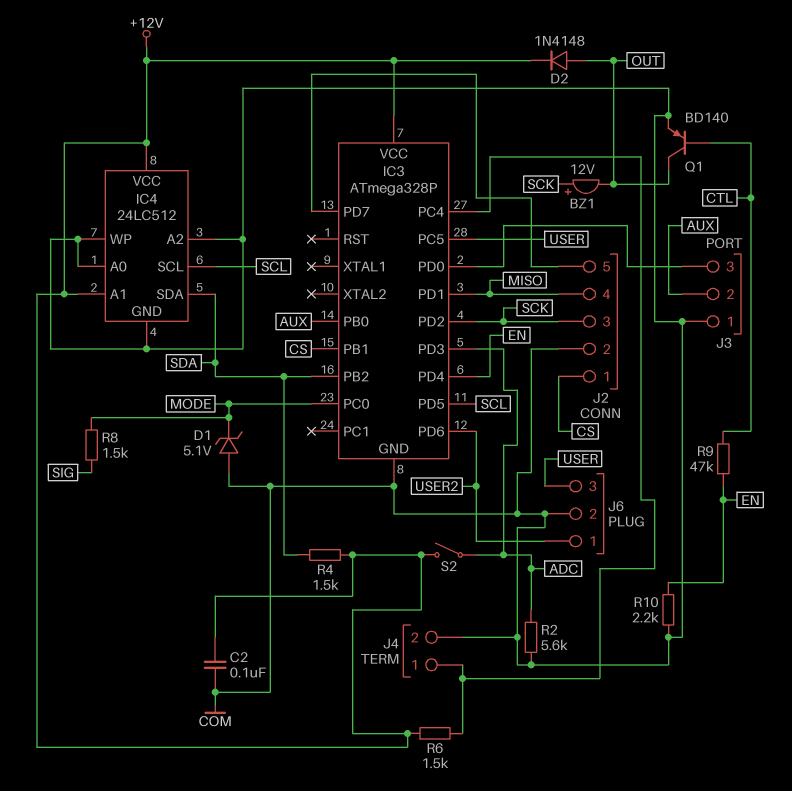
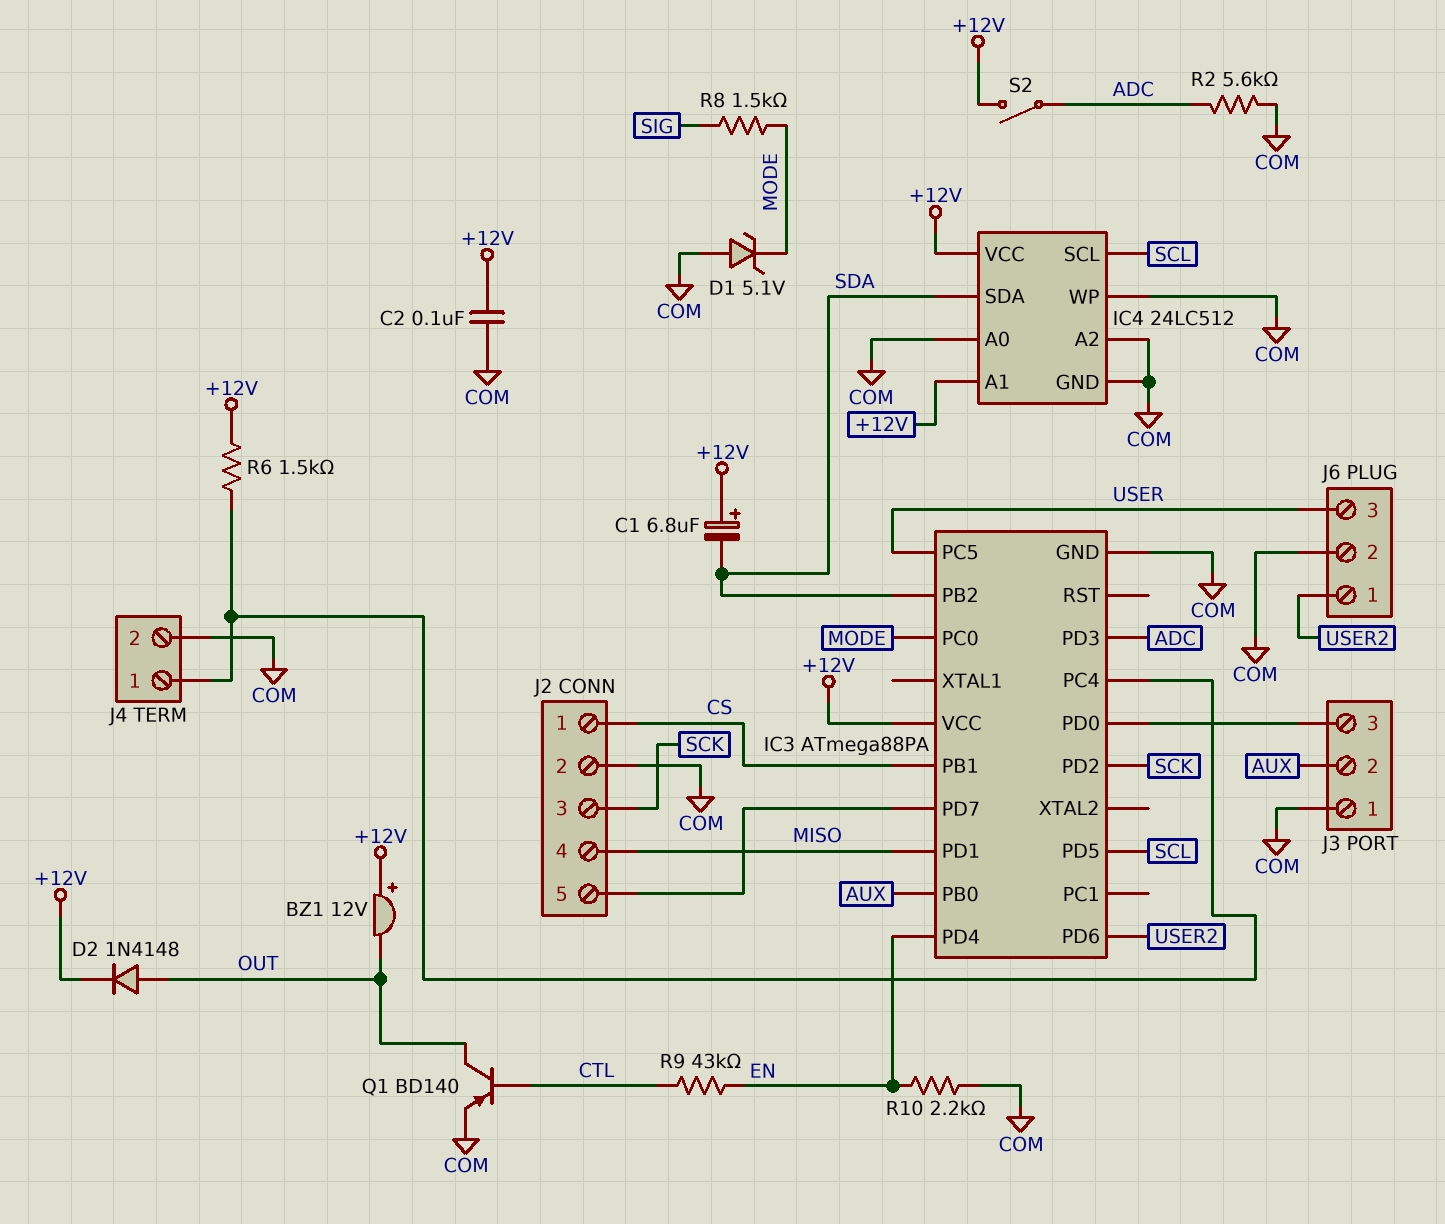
BZ1: buzzer 12V (plus SCK, minus OUT) -> buzzer 12V (plus +12V, minus OUT)
C1: none -> 6.8uF (plus +12V, minus SDA)
IC3: ATmega328P -> ATmega88PA
R4: 1.5k (+12V, SDA) -> none
R9: 47k (CTL, EN) -> 43k (CTL, EN)

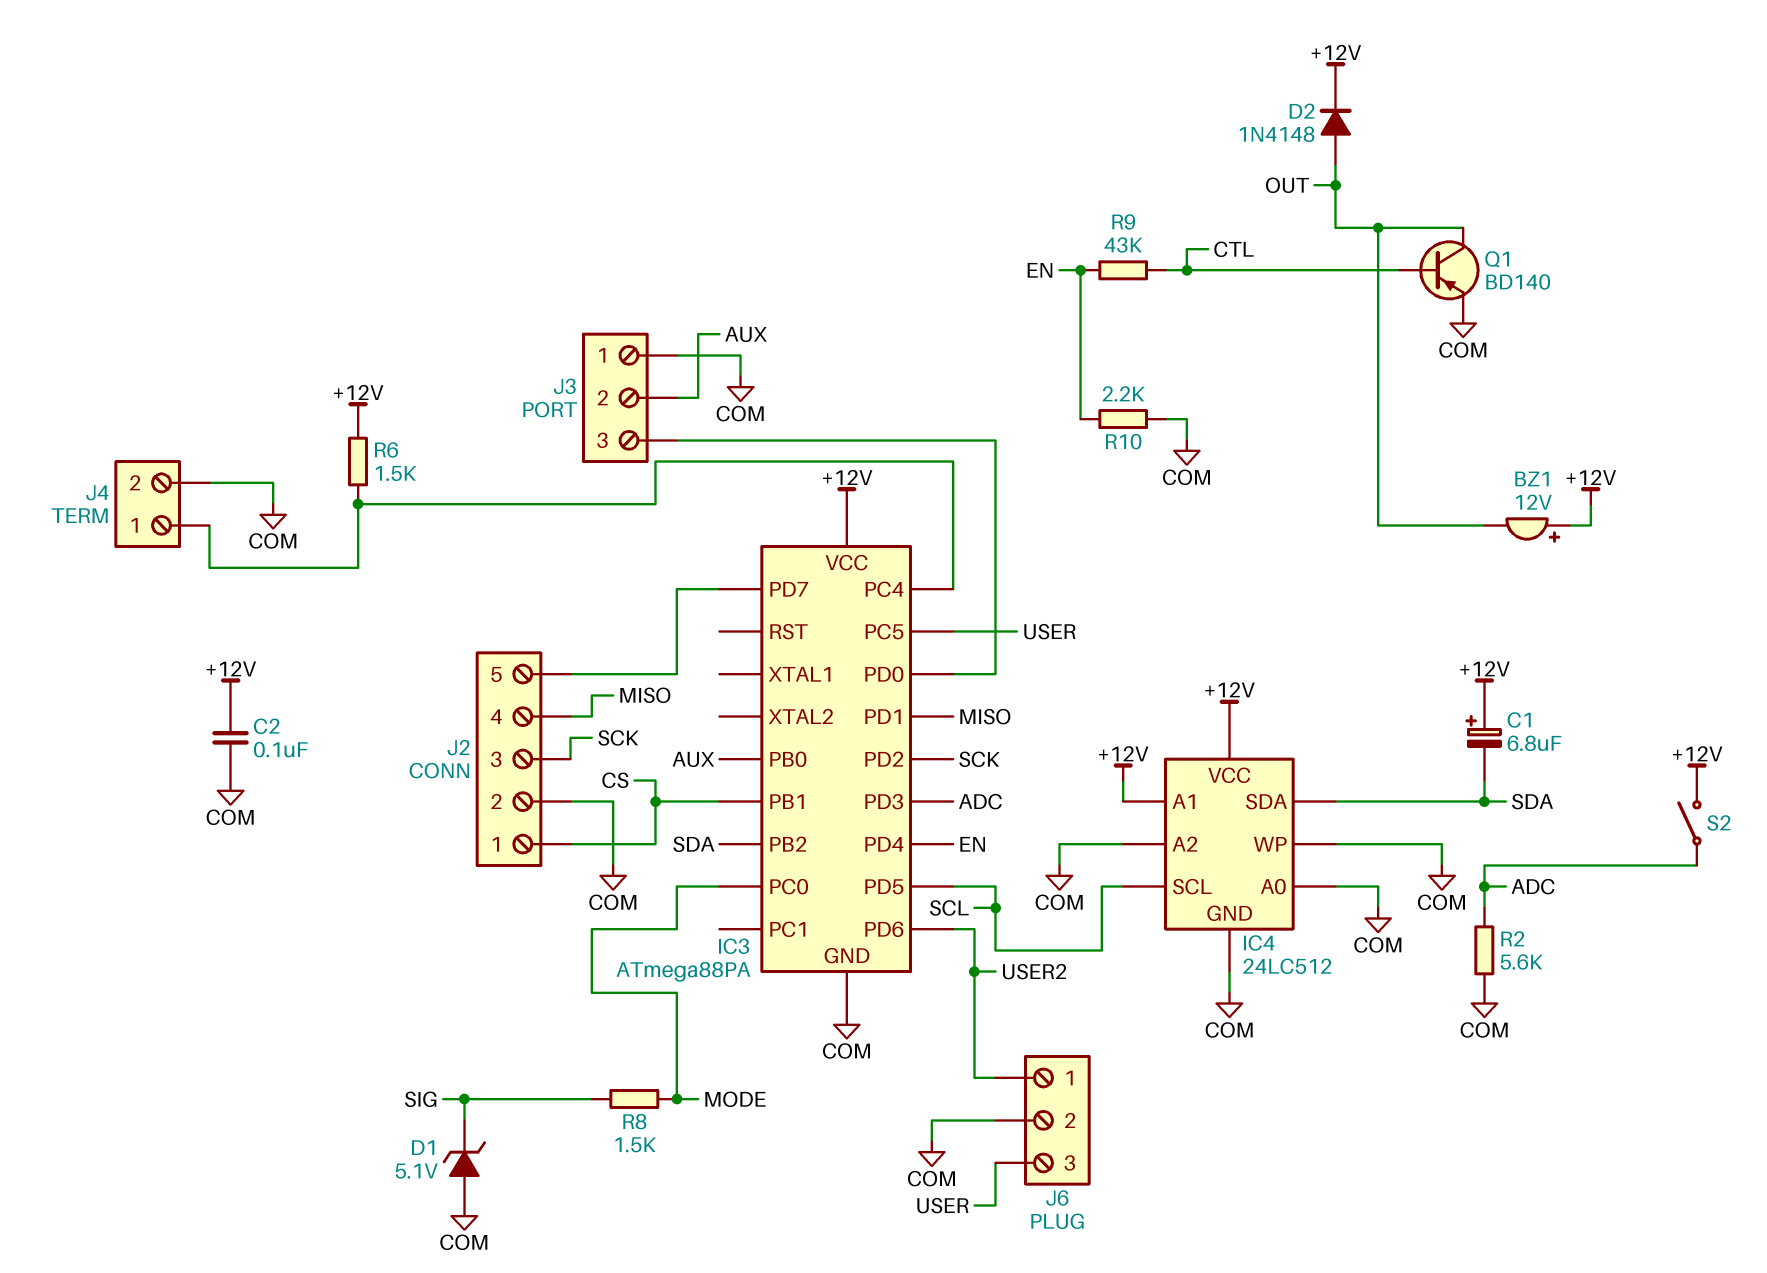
D1: zener 5.1V (A COM, K MODE) -> zener 5.1V (A COM, K SIG)

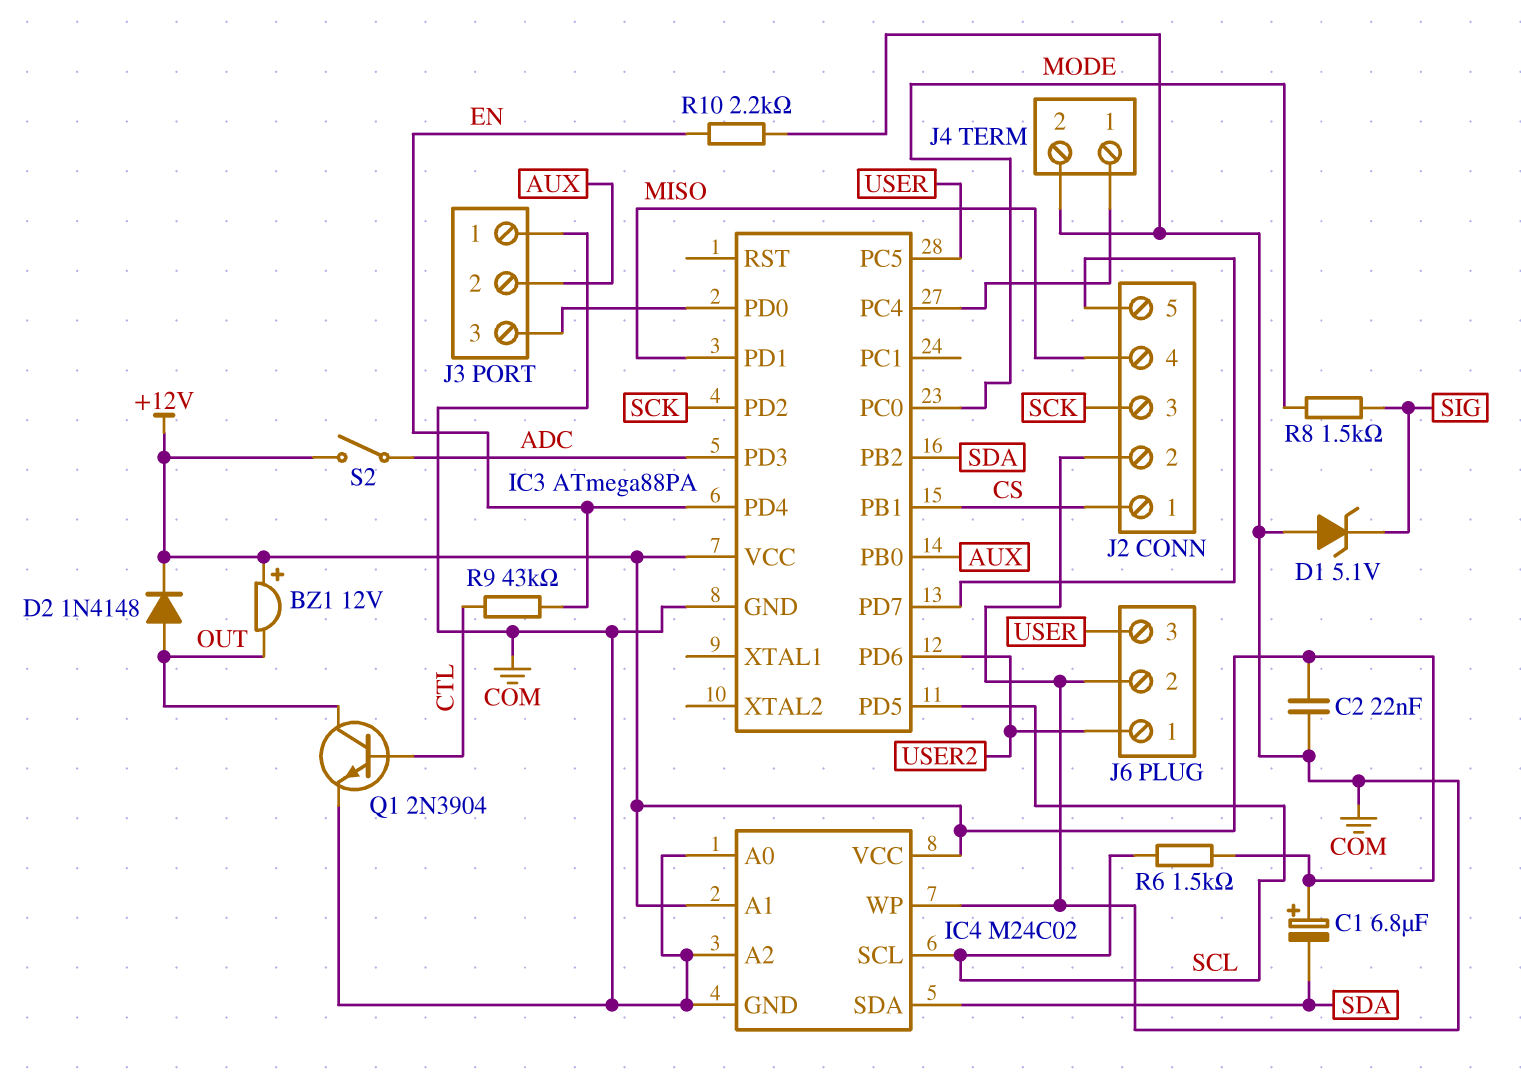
C2: 100nF (+12V, COM) -> 22nF (+12V, COM)
IC4: 24LC512 -> M24C02
Q1: PNP BD140 (B CTL, C OUT, E COM) -> NPN 2N3904 (B CTL, C OUT, E COM)
R2: 5.6k (ADC, COM) -> none
R6: 1.5k (+12V, IC3/PC4) -> 1.5k (+12V, SCL)

